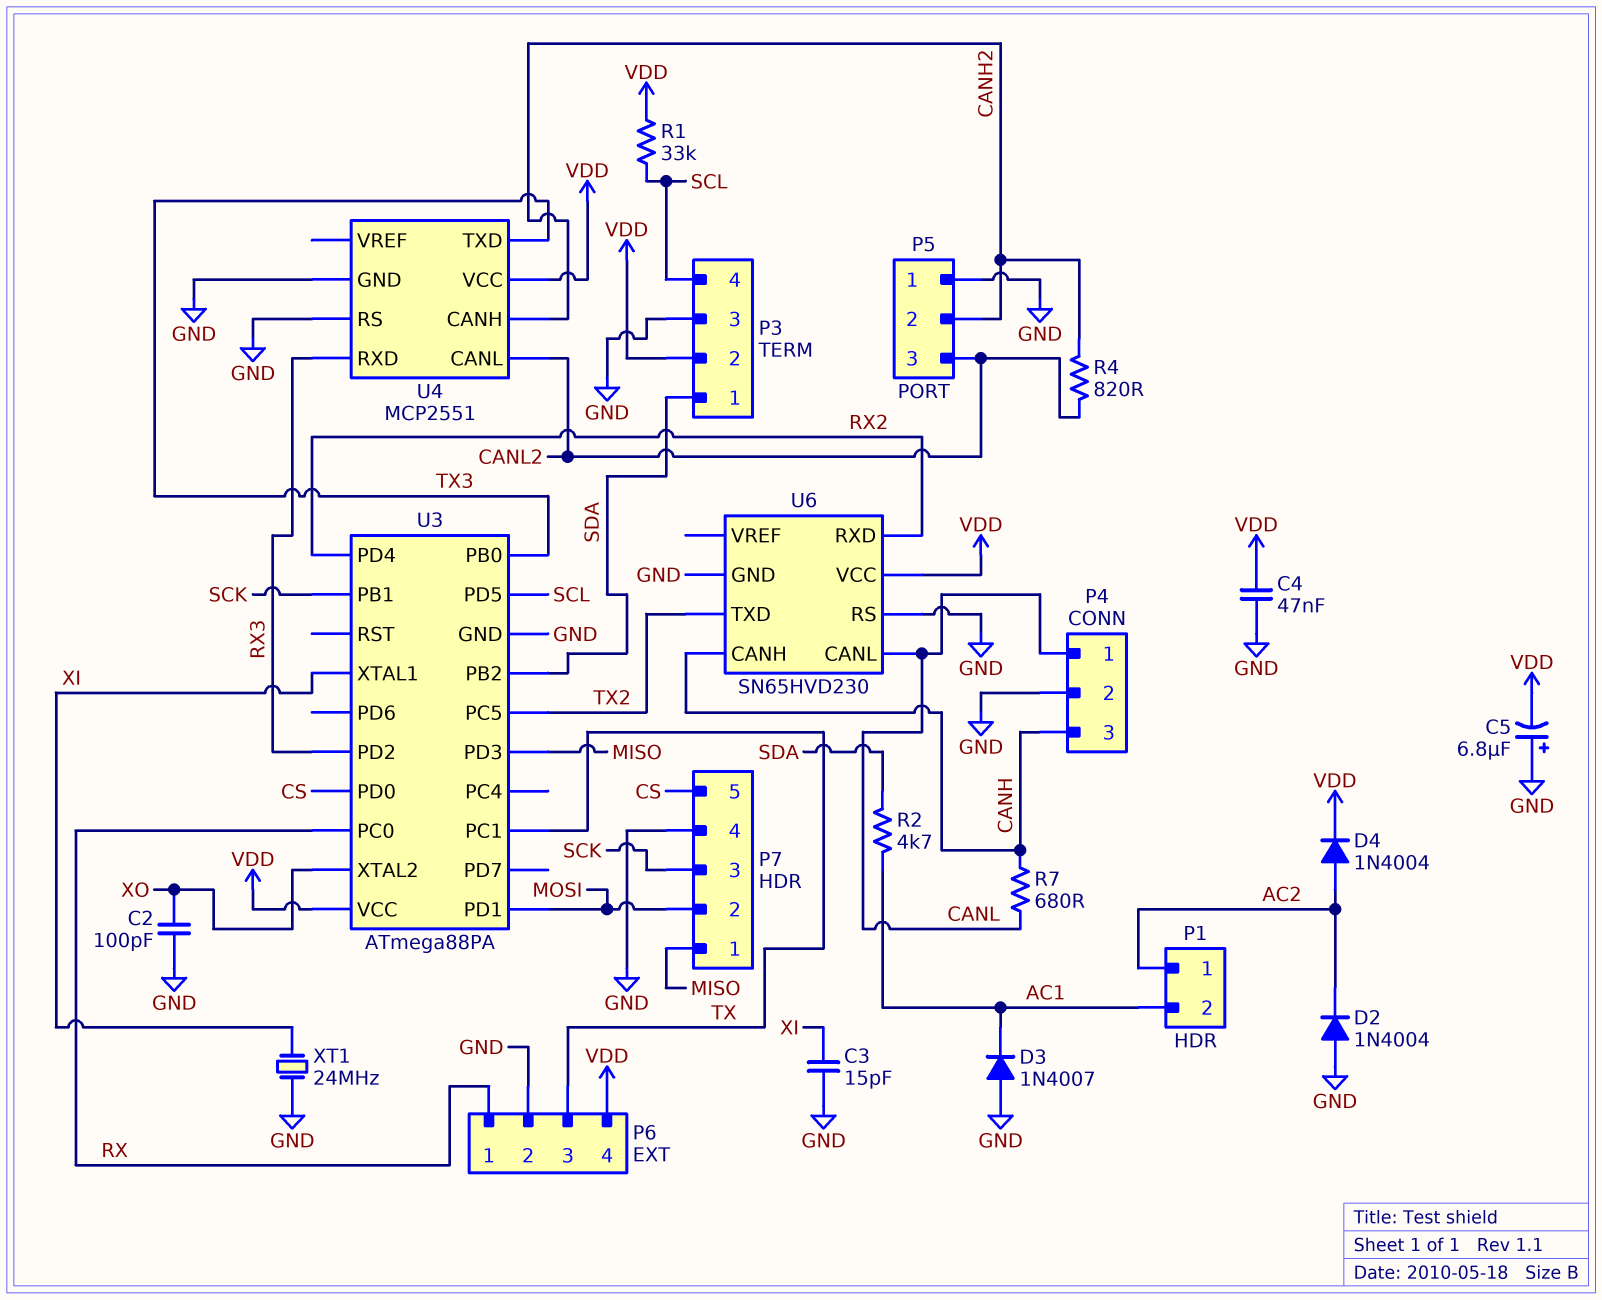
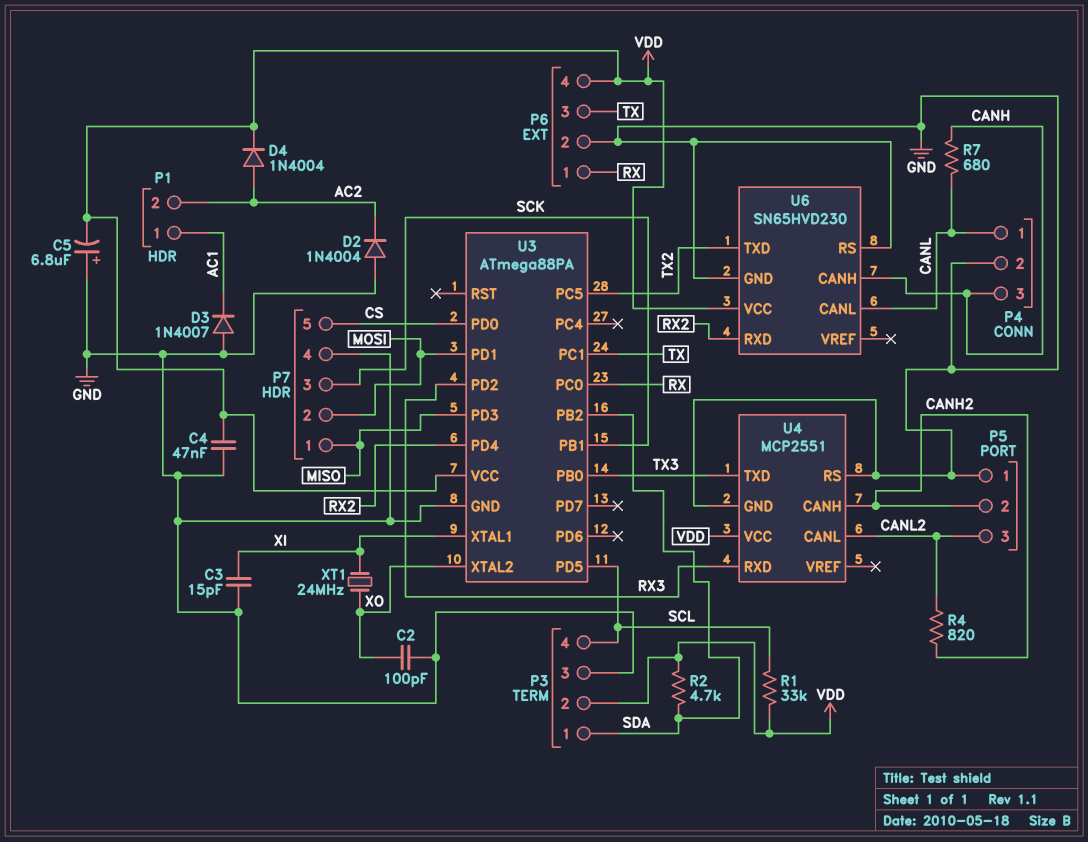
P1 pin 1: AC2 -> AC1
P1 pin 2: AC1 -> AC2
R2: 4.7k (AC1, SDA) -> 4.7k (SDA, VDD)
XT1: 24MHz (GND, XI) -> 24MHz (XI, XO)

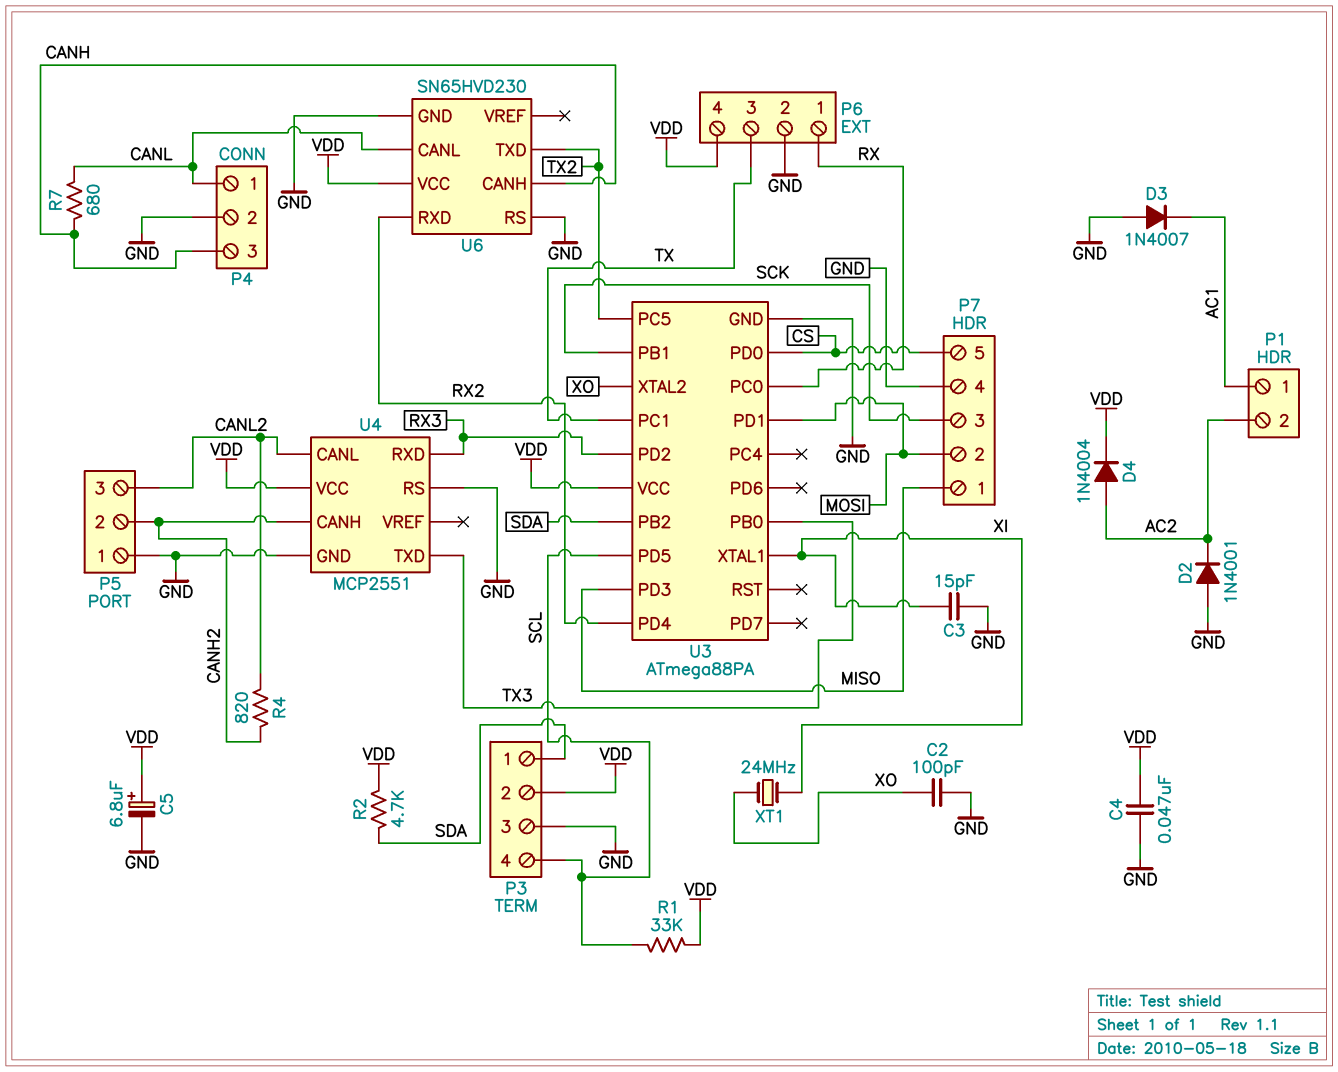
C5: 6.8uF (plus GND, minus VDD) -> 6.8uF (plus VDD, minus GND)
D2: diode 1N4004 (A GND, K AC2) -> diode 1N4001 (A GND, K AC2)

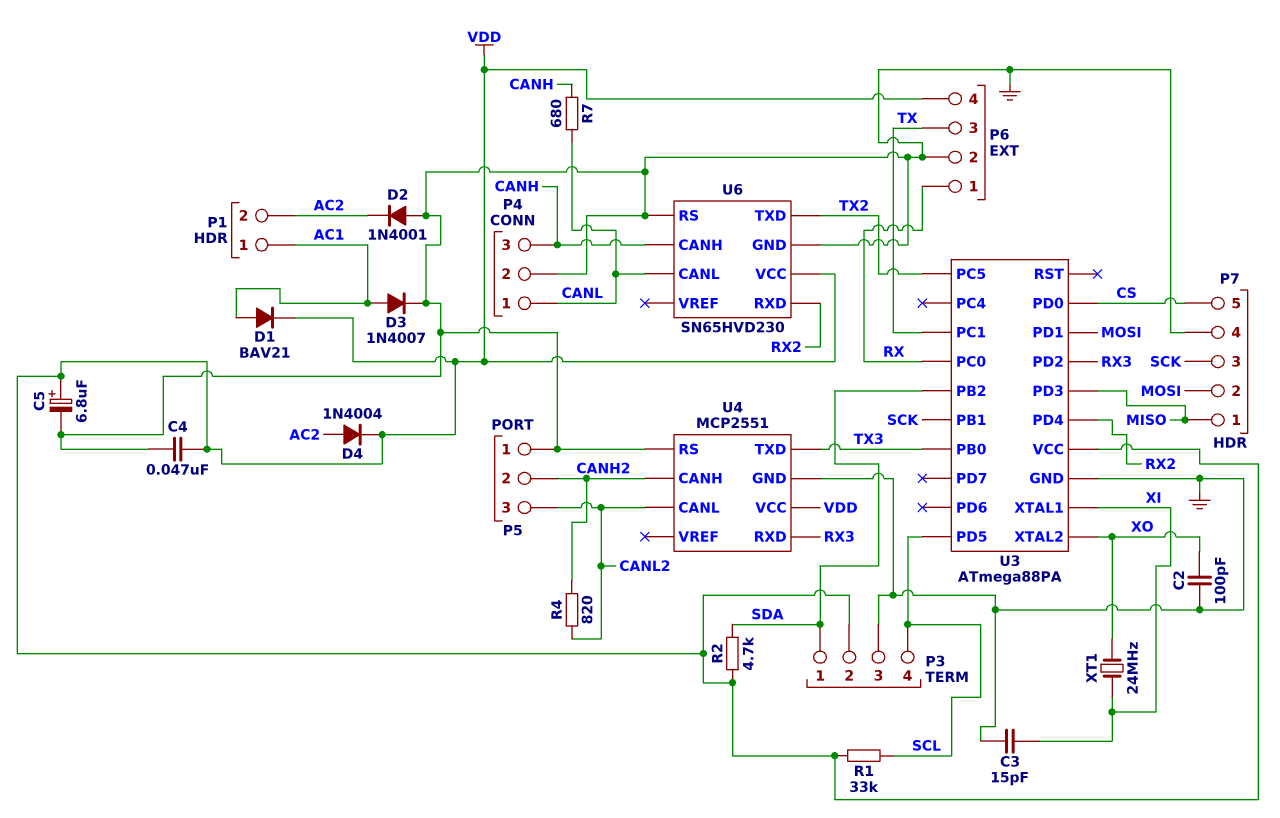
D1: none -> diode BAV21 (A AC1, K VDD)
D3: diode 1N4007 (A GND, K AC1) -> diode 1N4007 (A AC1, K GND)

